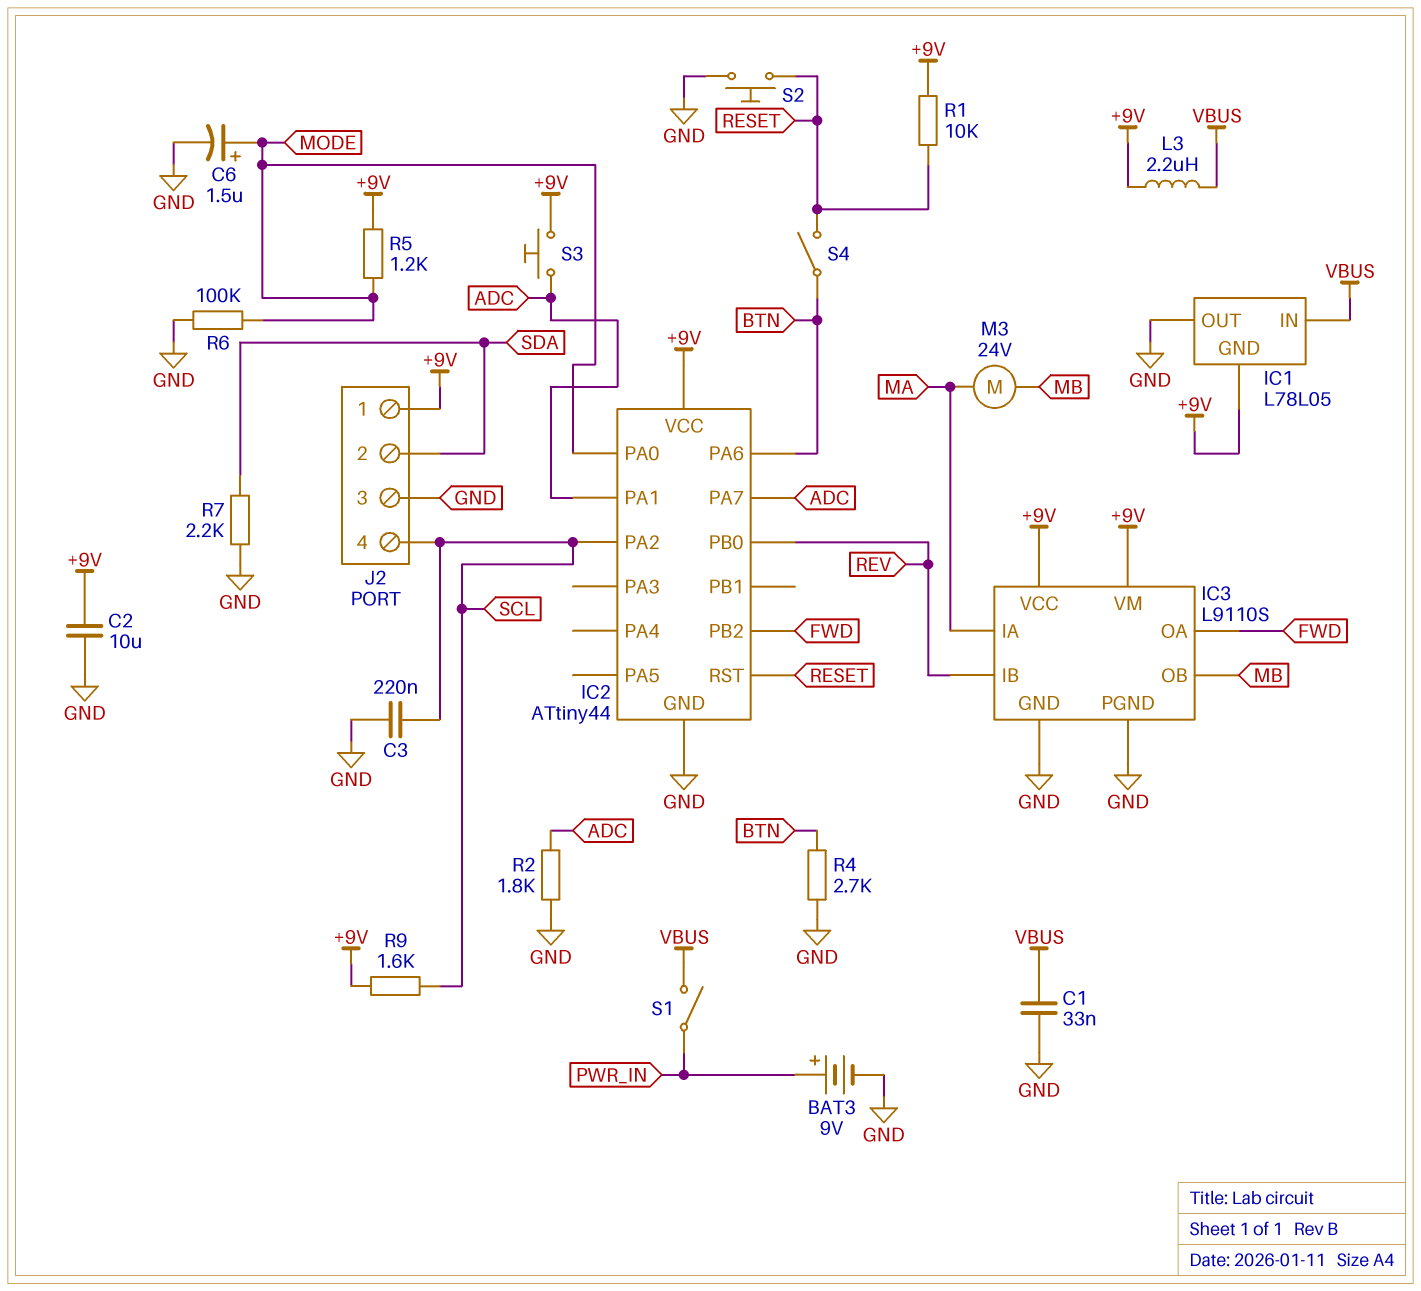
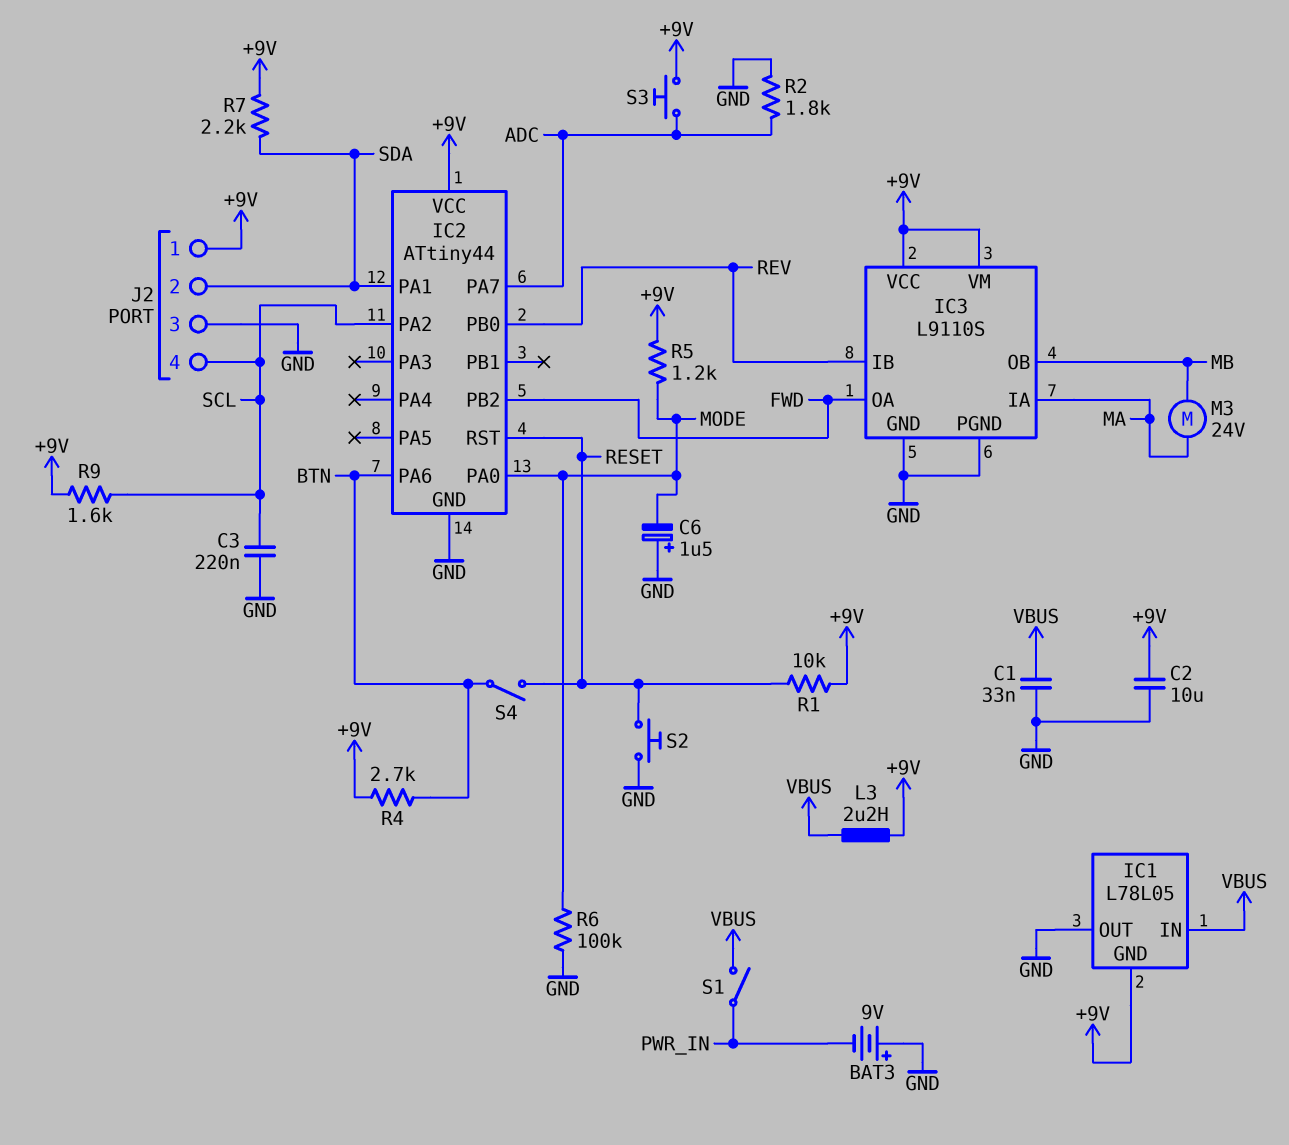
BAT3: 9V (plus PWR_IN, minus GND) -> 9V (plus GND, minus PWR_IN)
C6: 1.5uF (plus MODE, minus GND) -> 1.5uF (plus GND, minus MODE)
IC2 pin PA1: ADC -> SDA
R4: 2.7k (BTN, GND) -> 2.7k (+9V, BTN)
R7: 2.2k (GND, SDA) -> 2.2k (+9V, SDA)

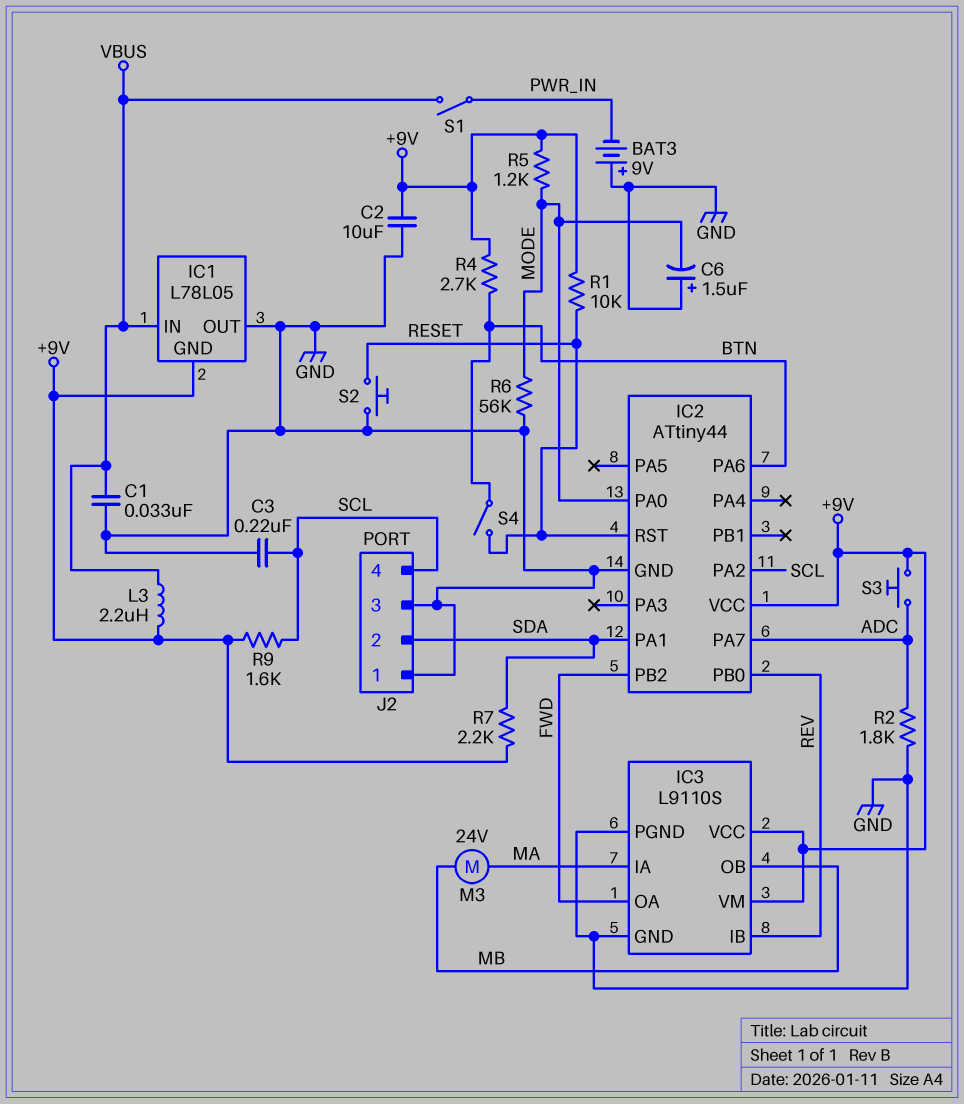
J2 pin 1: +9V -> GND
R6: 100k (GND, MODE) -> 56k (GND, MODE)

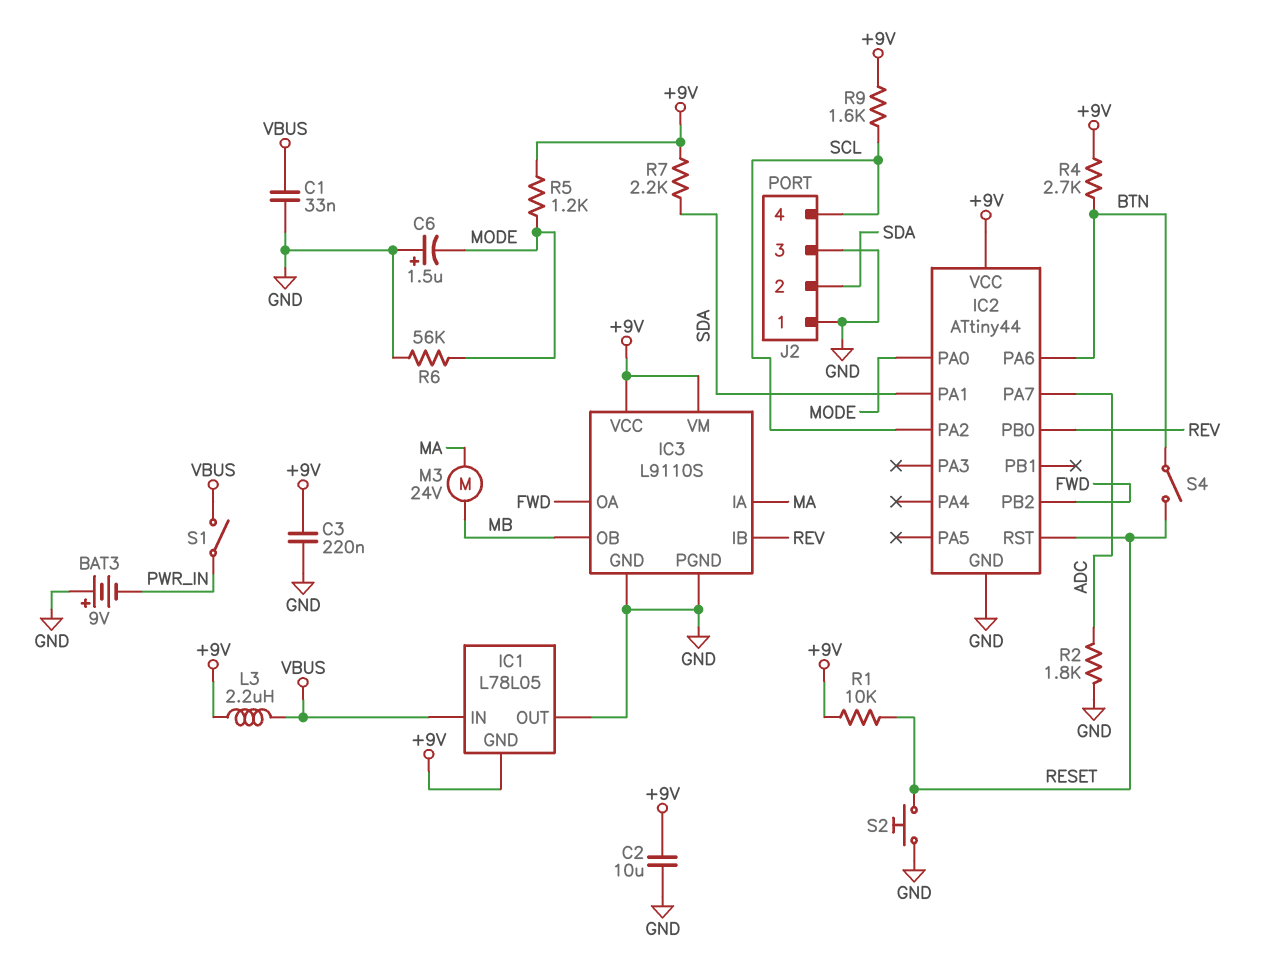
C3: 220nF (GND, SCL) -> 220nF (+9V, GND)
S3: button (+9V, ADC) -> none

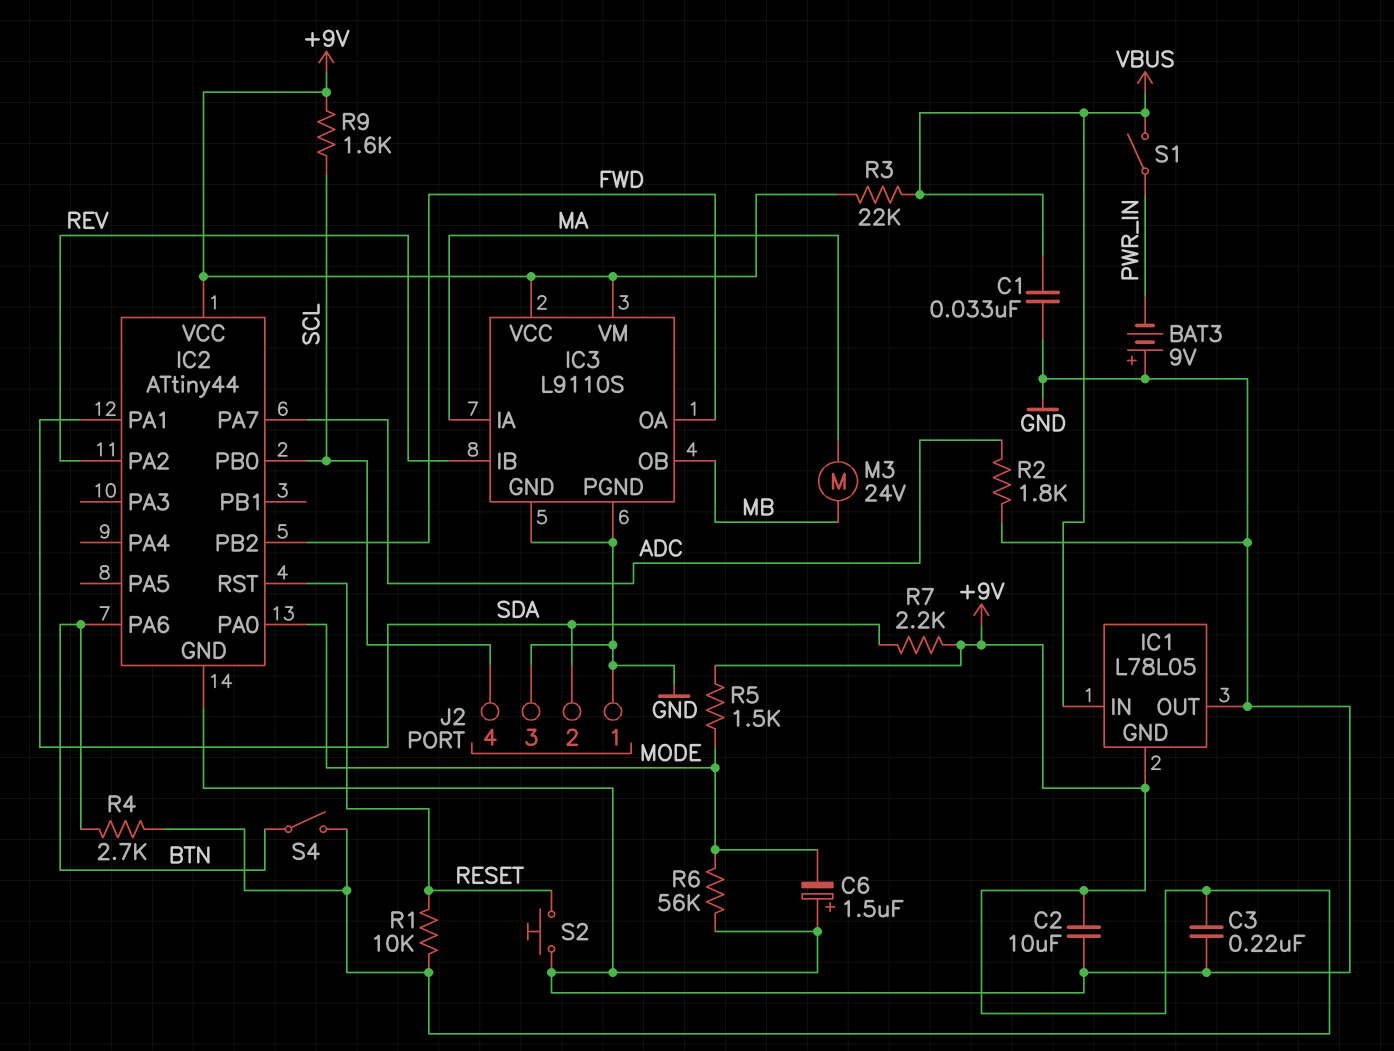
IC2 pin PA2: SCL -> REV
IC2 pin PB0: REV -> SCL
L3: 2.2uH (+9V, VBUS) -> none
R3: none -> 22k (+9V, VBUS)
R5: 1.2k (+9V, MODE) -> 1.5k (+9V, MODE)
S4: switch (BTN, RESET) -> switch (+9V, BTN)

